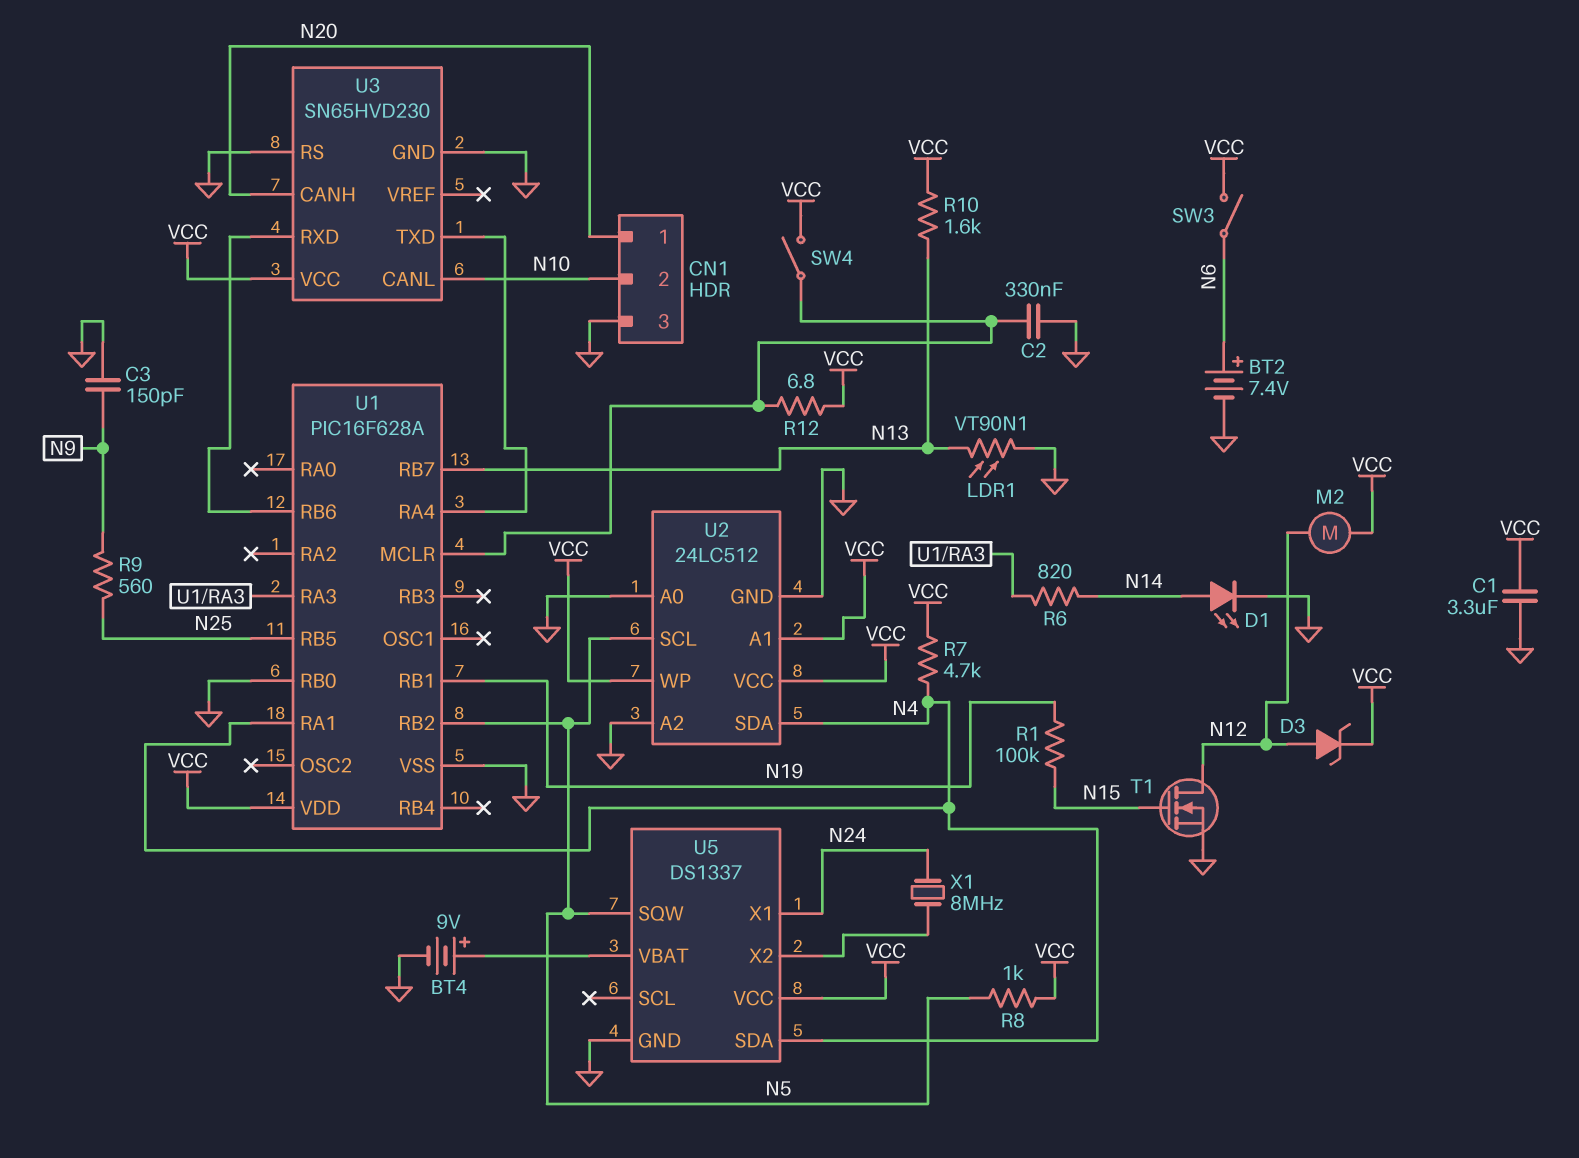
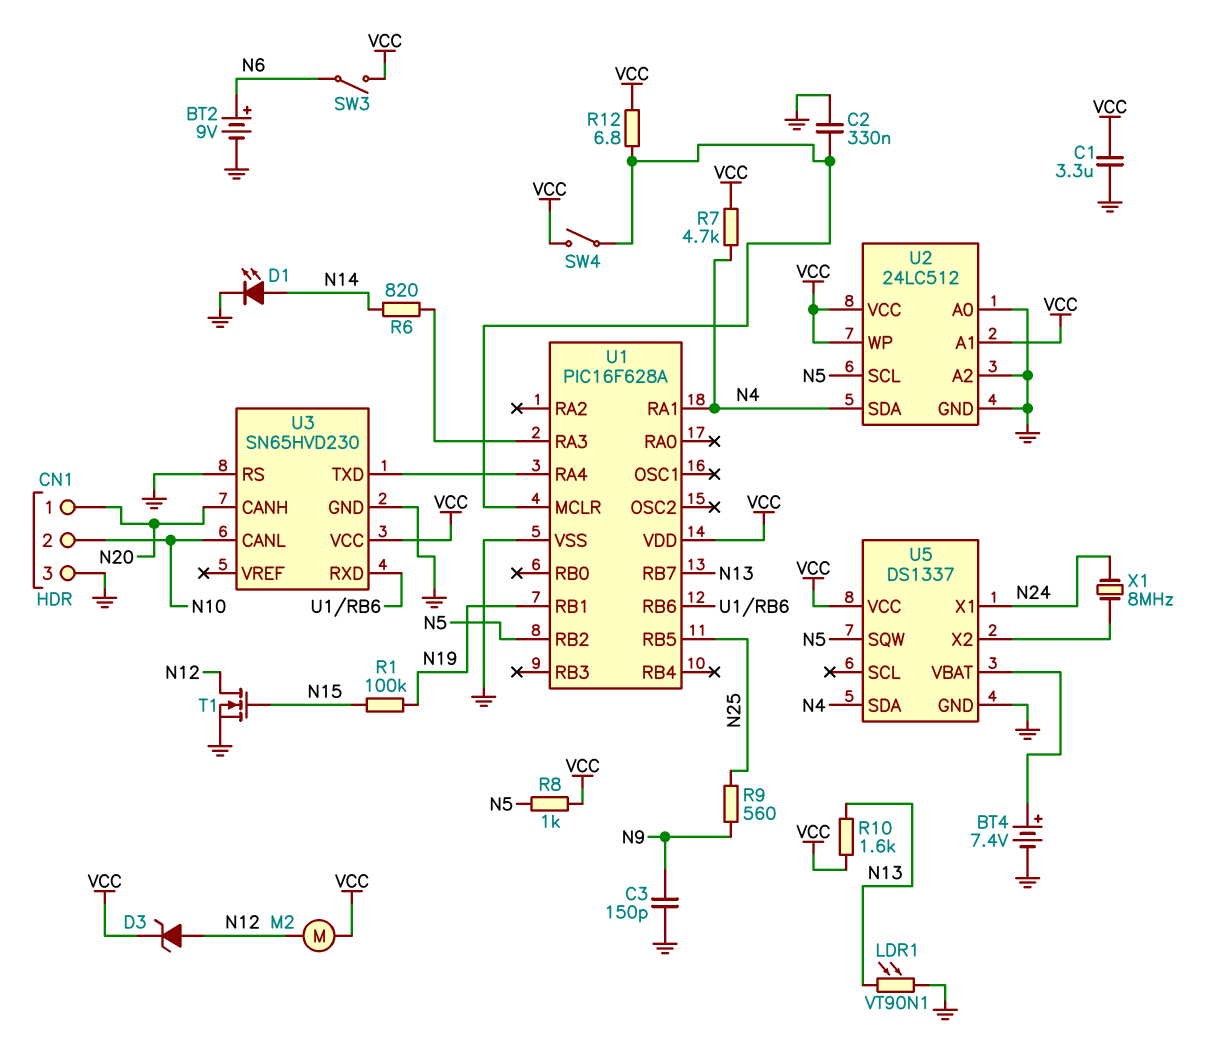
BT2: 7.4V (plus N6, minus GND) -> 9V (plus N6, minus GND)
BT4: 9V (plus U5/VBAT, minus GND) -> 7.4V (plus U5/VBAT, minus GND)
U1 pin RB0: GND -> none

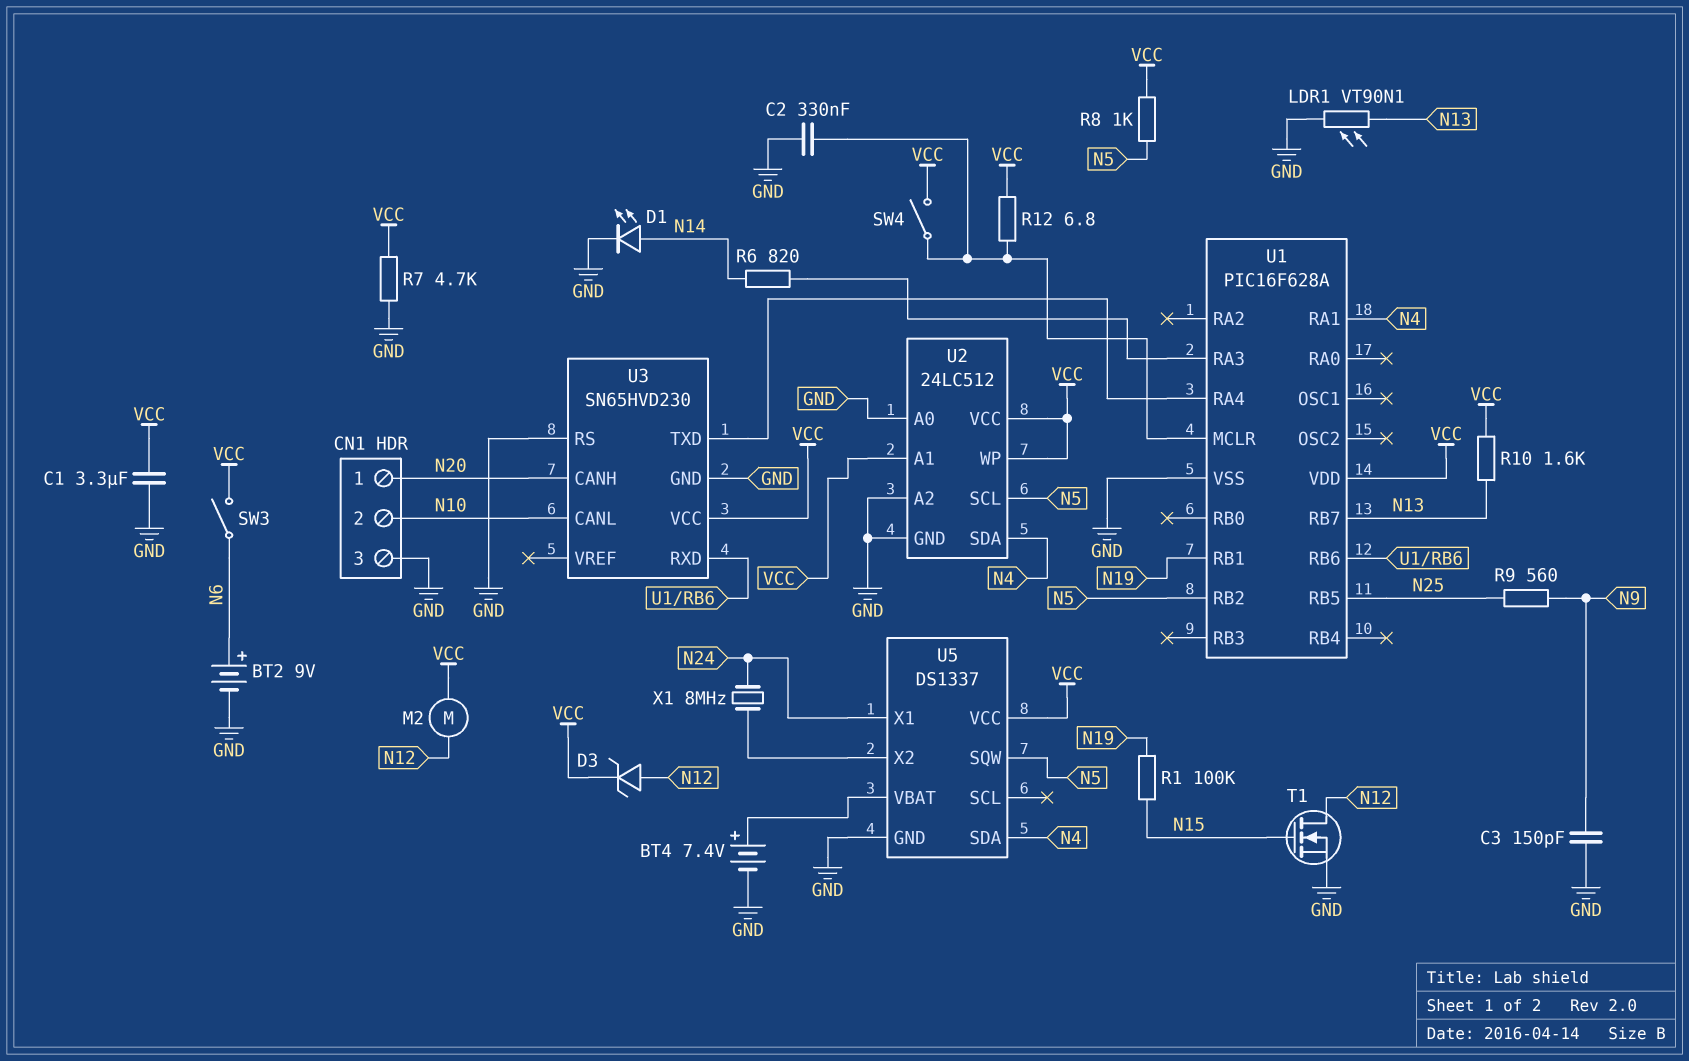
R7: 4.7k (N4, VCC) -> 4.7k (GND, VCC)

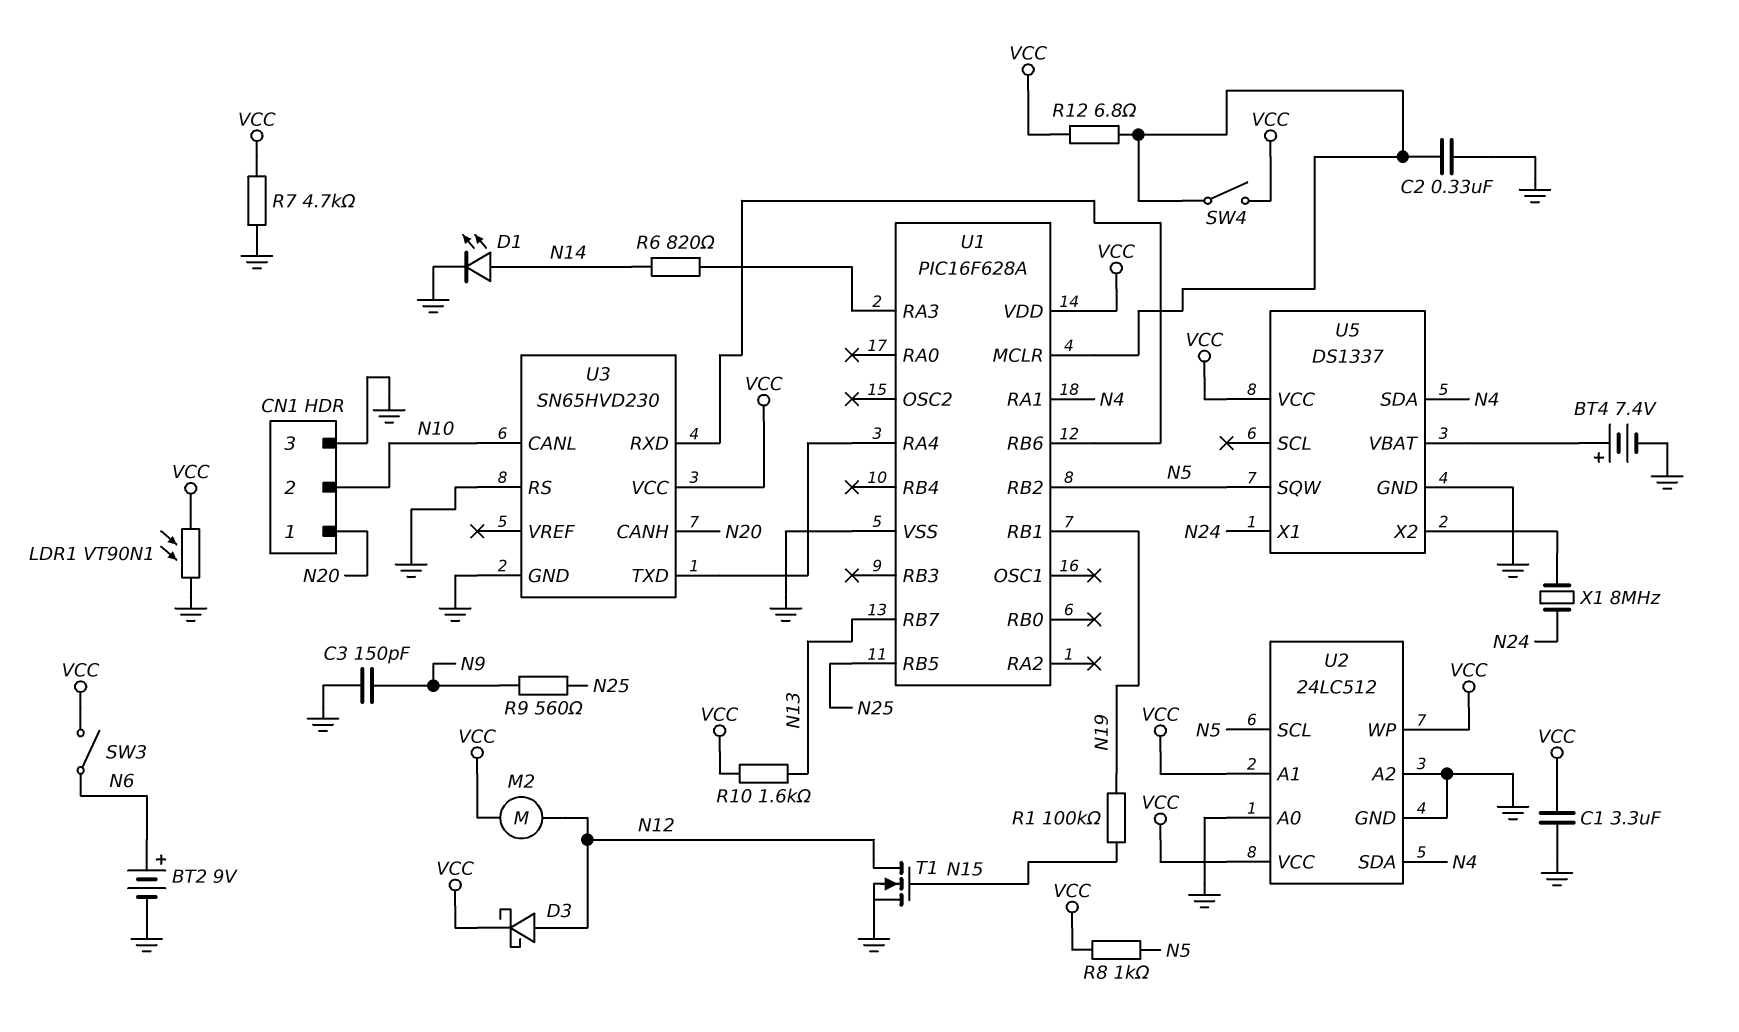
D3: zener (A N12, K VCC) -> schottky (A N12, K VCC)
LDR1: VT90N1 (GND, N13) -> VT90N1 (GND, VCC)

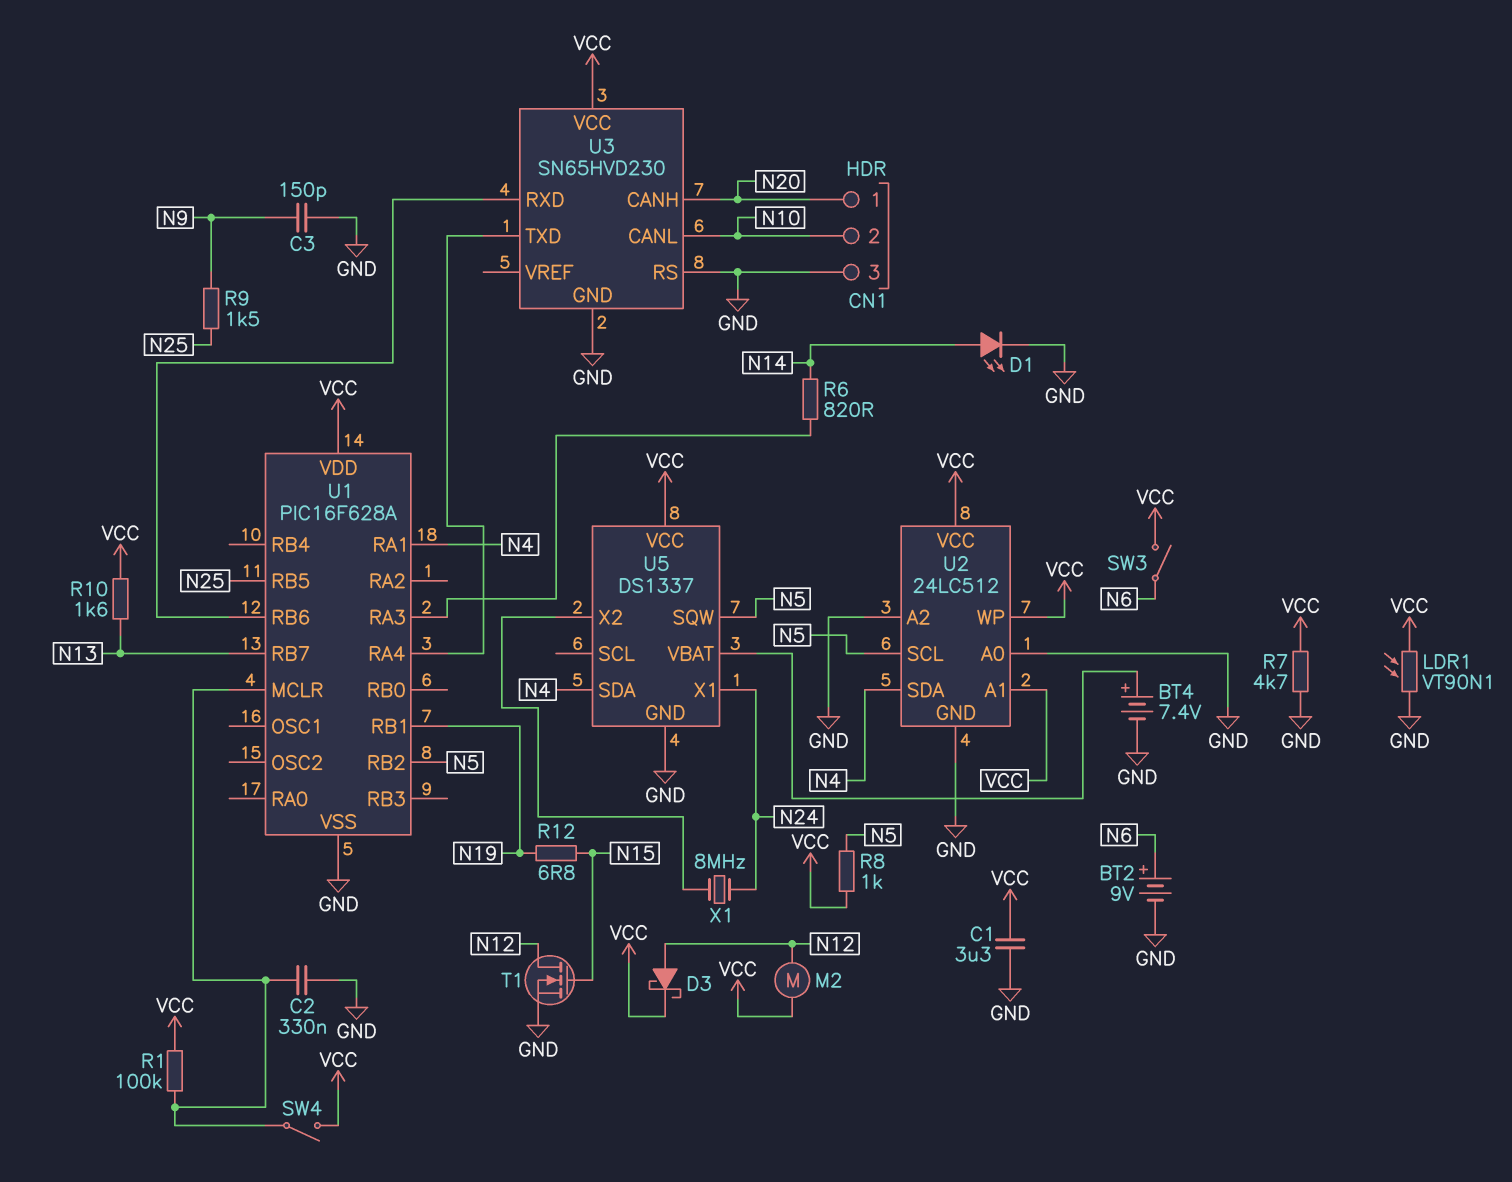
R1: 100k (N15, N19) -> 100k (U1/MCLR, VCC)
R9: 560 (N9, N25) -> 1.5k (N9, N25)
R12: 6.8 (U1/MCLR, VCC) -> 6.8 (N15, N19)

